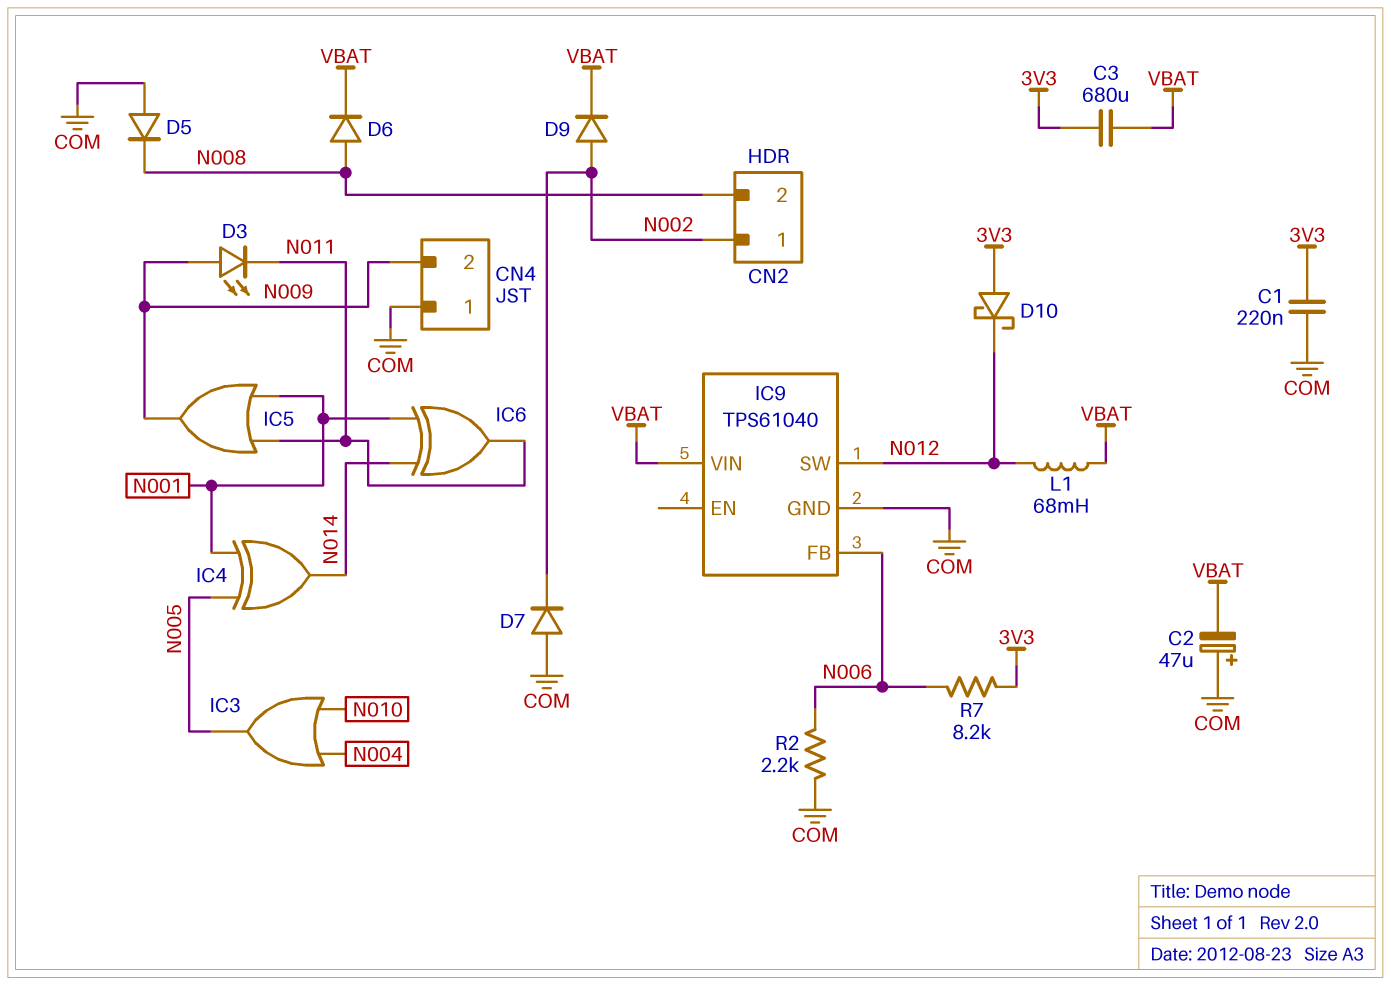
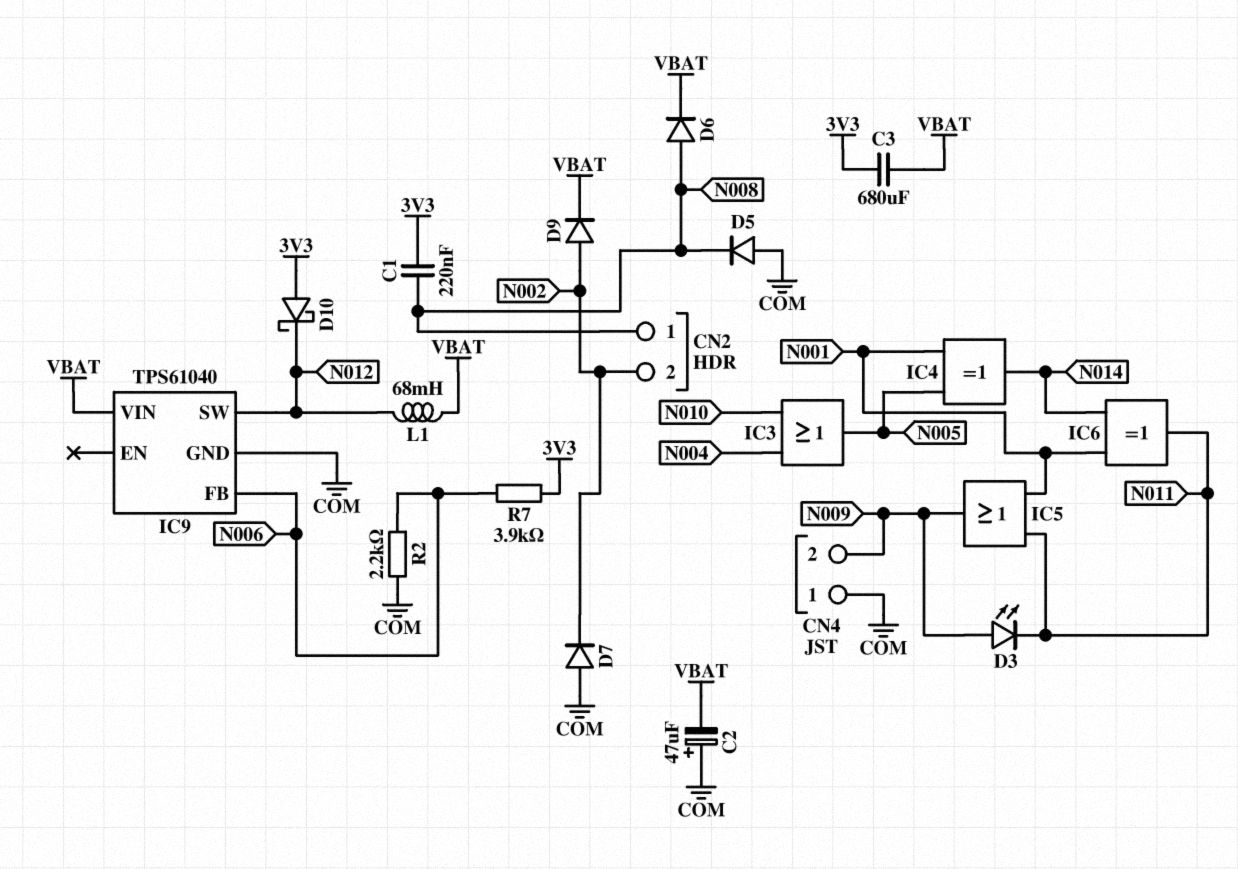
C1: 220nF (3V3, COM) -> 220nF (3V3, N008)
CN2 pin 1: N002 -> N008
CN2 pin 2: N008 -> N002
R7: 8.2k (3V3, N006) -> 3.9k (3V3, N006)

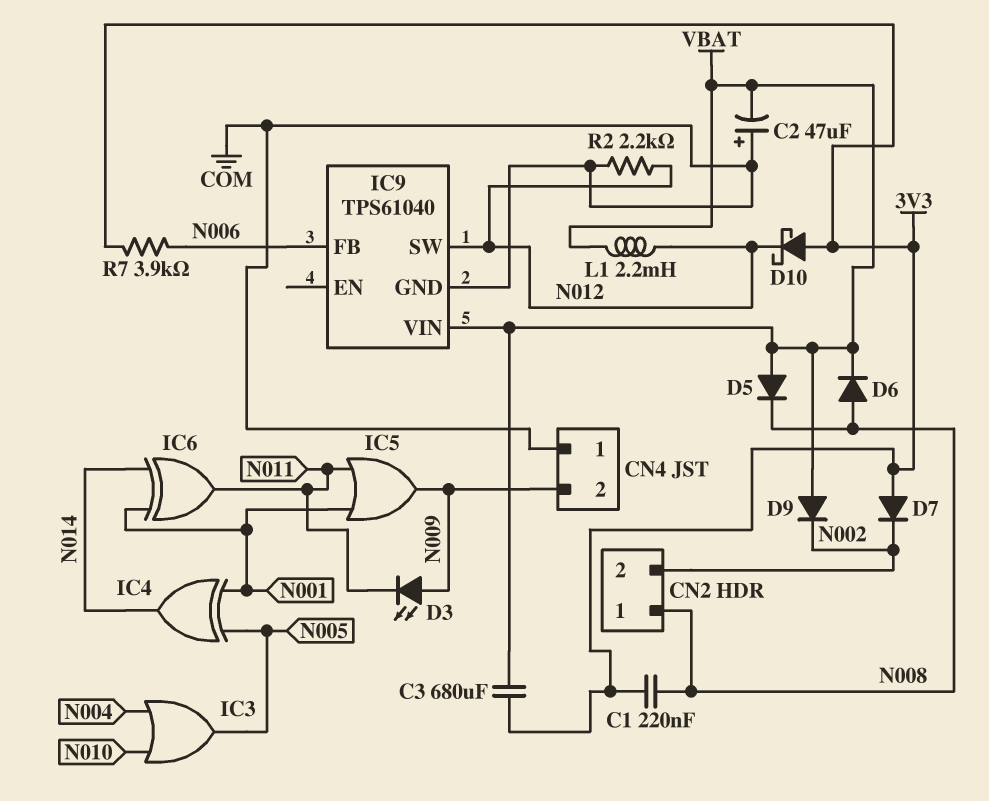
D5: diode (A COM, K N008) -> diode (A VBAT, K N008)
D7: diode (A COM, K N002) -> diode (A 3V3, K N002)
D9: diode (A N002, K VBAT) -> diode (A VBAT, K N002)
L1: 68mH (N012, VBAT) -> 2.2mH (N012, VBAT)
R2: 2.2k (COM, N006) -> 2.2k (COM, N012)

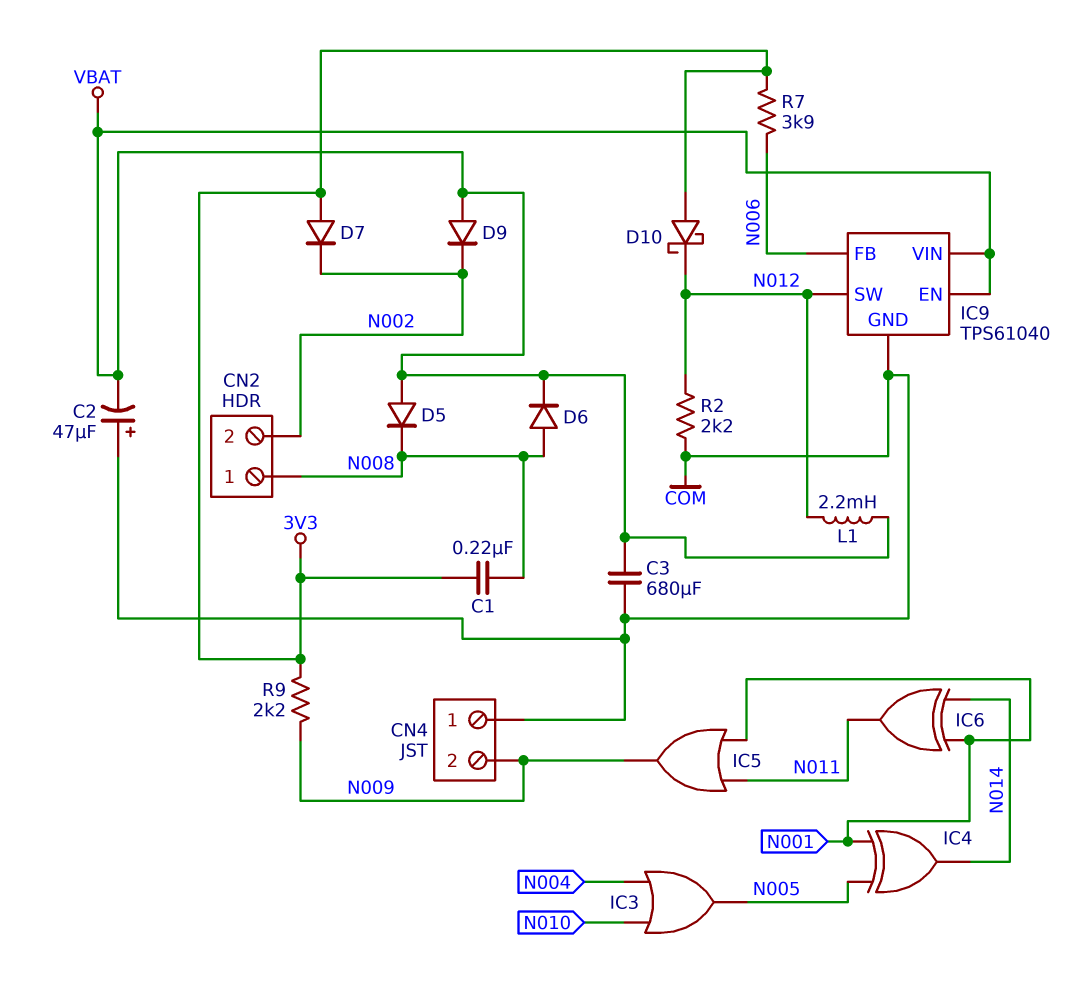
C3: 680uF (3V3, VBAT) -> 680uF (COM, VBAT)
D3: LED (A N009, K N011) -> none
IC9 pin EN: none -> VBAT
R9: none -> 2.2k (3V3, N009)

